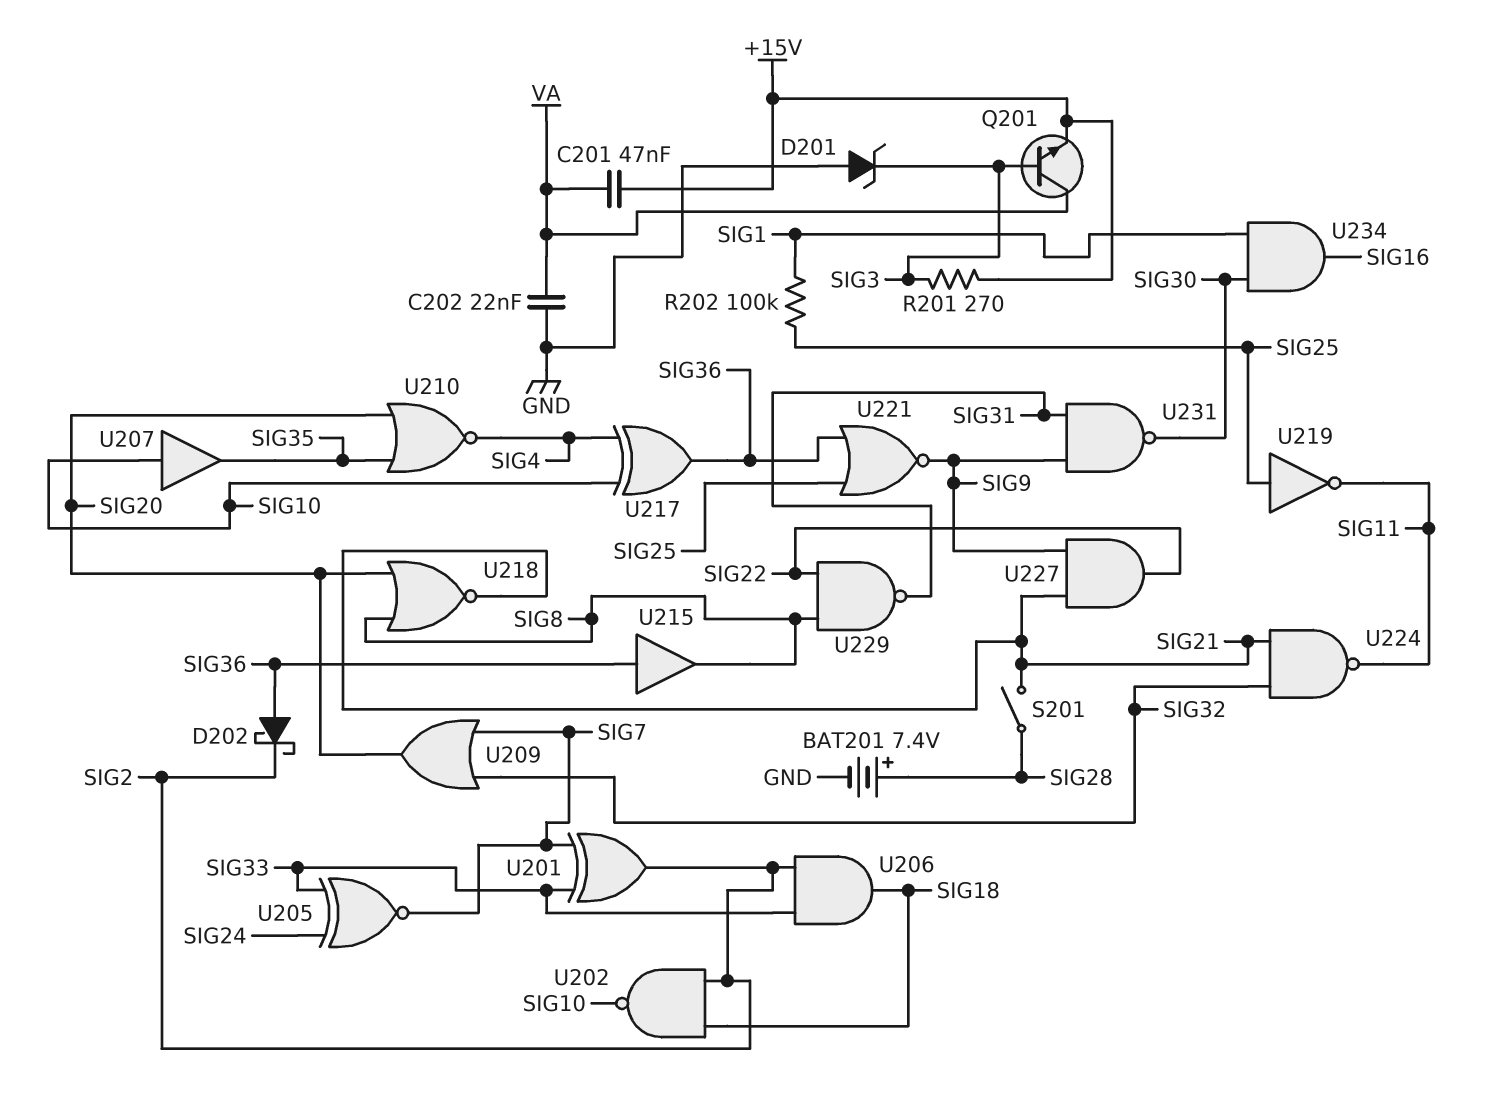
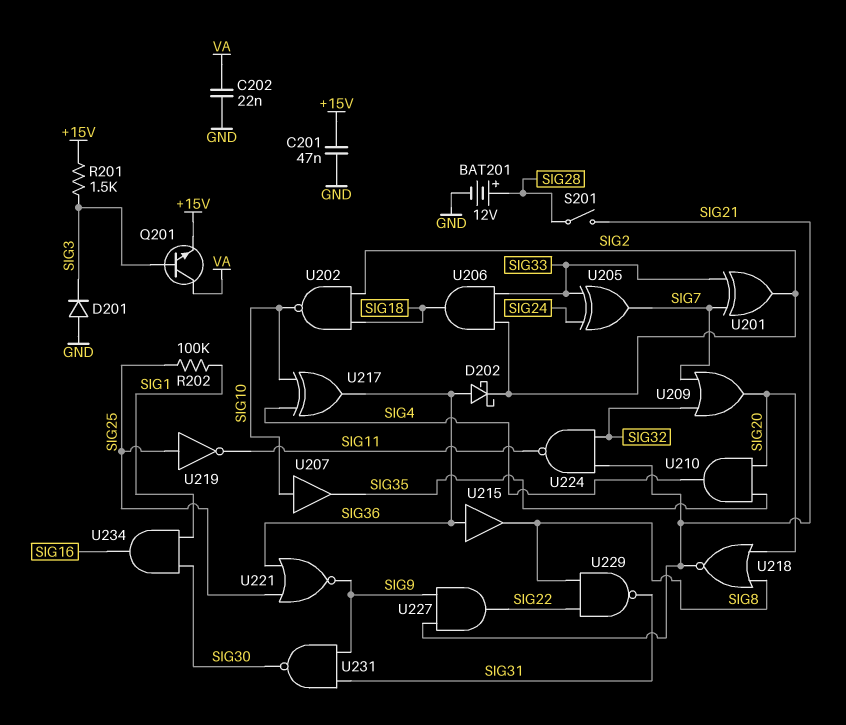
BAT201: 7.4V (plus SIG28, minus GND) -> 12V (plus SIG28, minus GND)
C201: 47nF (+15V, VA) -> 47nF (+15V, GND)
D201: zener (A GND, K SIG3) -> diode (A GND, K SIG3)
R201: 270 (+15V, SIG3) -> 1.5k (+15V, SIG3)
U205: XNOR (in SIG24, in SIG33, out SIG7) -> XOR (in SIG24, in SIG33, out SIG7)
U210: NOR (in SIG20, in SIG35, out SIG4) -> AND (in SIG20, in SIG35, out SIG4)

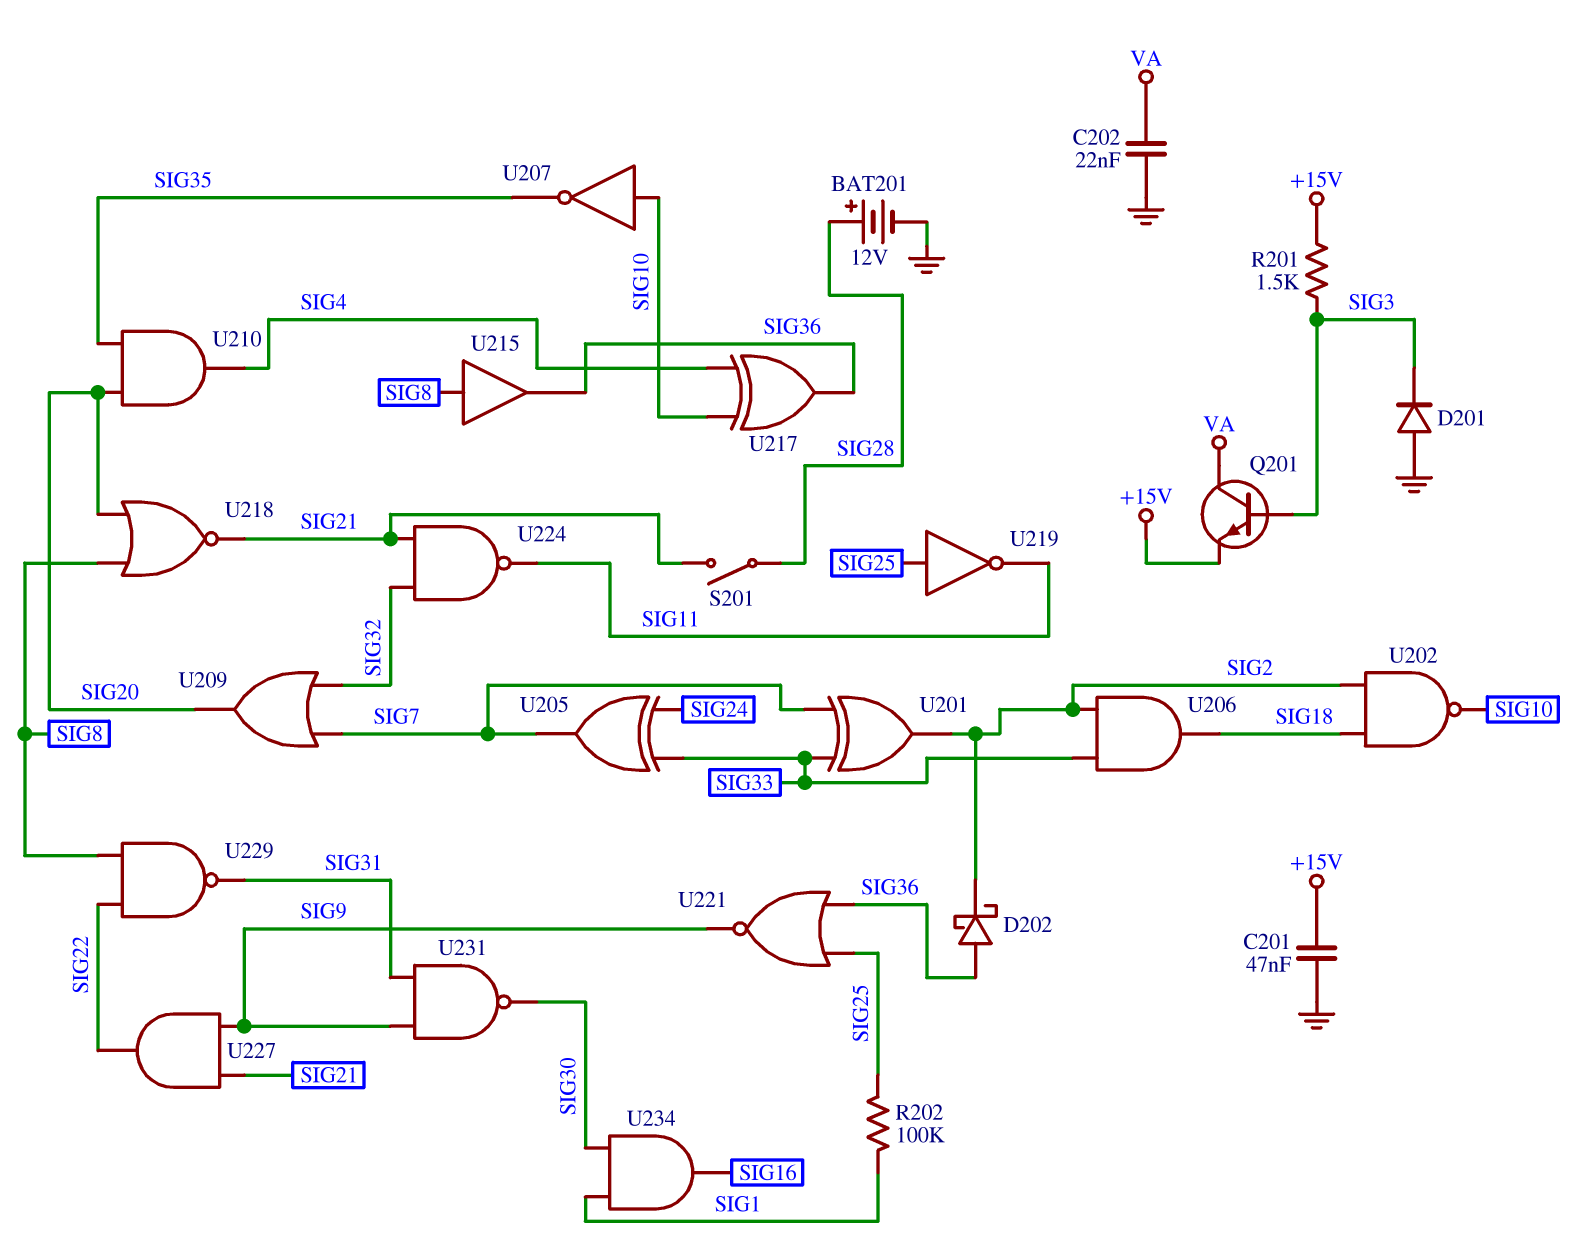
U207: buffer (in SIG10, out SIG35) -> NOT (in SIG10, out SIG35)
U215: buffer (in SIG36, out SIG8) -> buffer (in SIG8, out SIG36)

